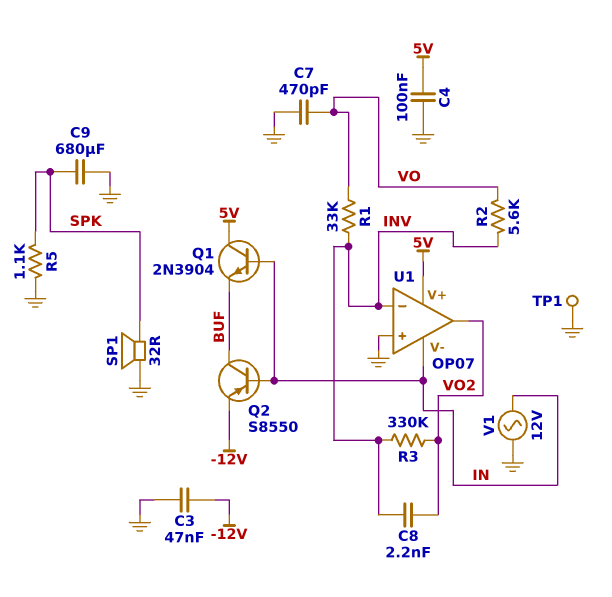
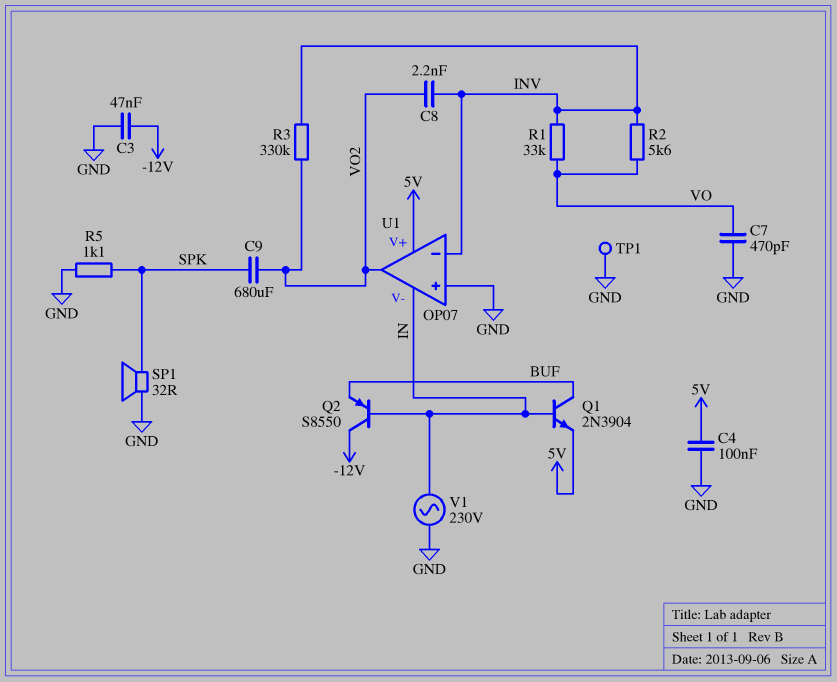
C9: 680uF (GND, SPK) -> 680uF (SPK, VO2)
Q1: NPN 2N3904 (B IN, C 5V, E BUF) -> NPN 2N3904 (B IN, C BUF, E 5V)
Q2: PNP S8550 (B IN, C BUF, E -12V) -> PNP S8550 (B IN, C -12V, E BUF)
V1: AC 12V (GND, IN) -> AC 230V (GND, IN)

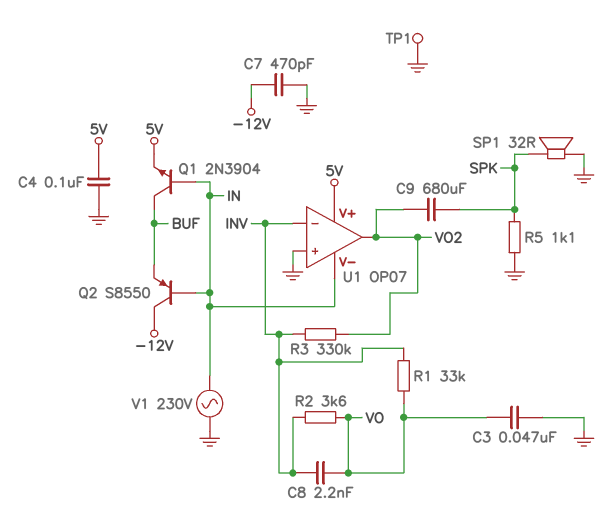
C3: 47nF (-12V, GND) -> 47nF (GND, VO)
C7: 470pF (GND, VO) -> 470pF (-12V, GND)
C8: 2.2nF (INV, VO2) -> 2.2nF (INV, VO)
R2: 5.6k (INV, VO) -> 3.6k (INV, VO)

